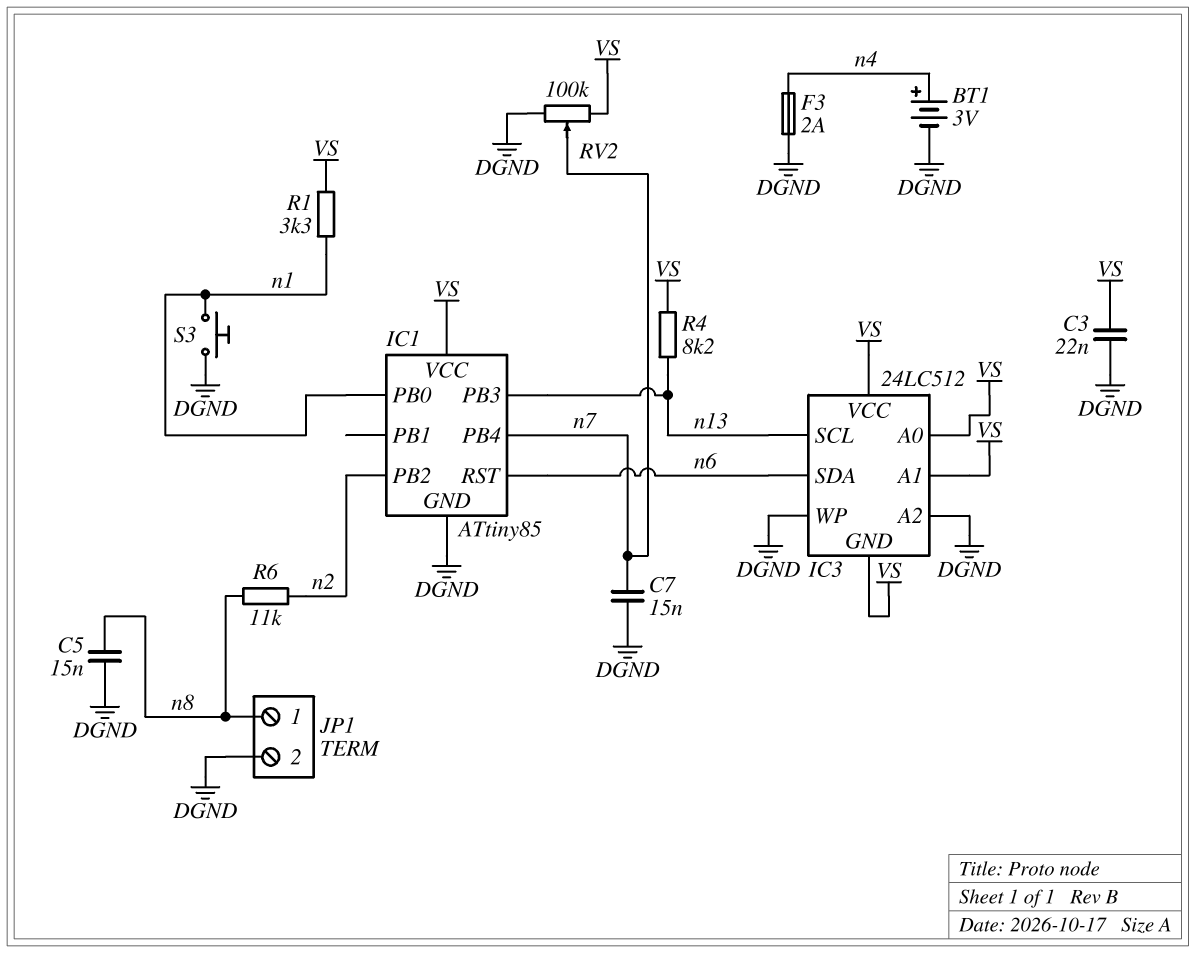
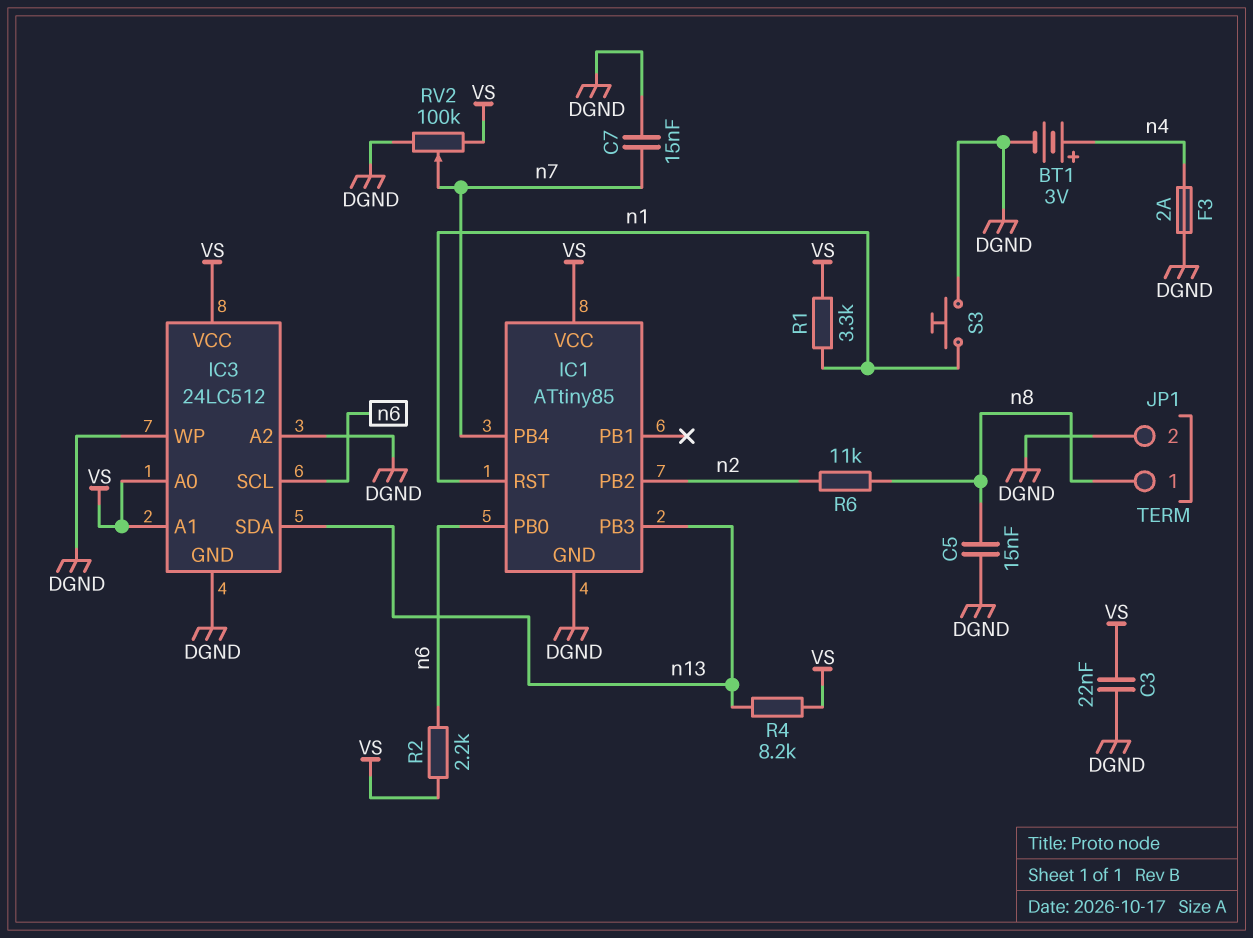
IC1 pin PB0: n1 -> n6
IC1 pin RST: n6 -> n1
IC3 pin GND: VS -> DGND
IC3 pin SCL: n13 -> n6
IC3 pin SDA: n6 -> n13
R2: none -> 2.2k (VS, n6)

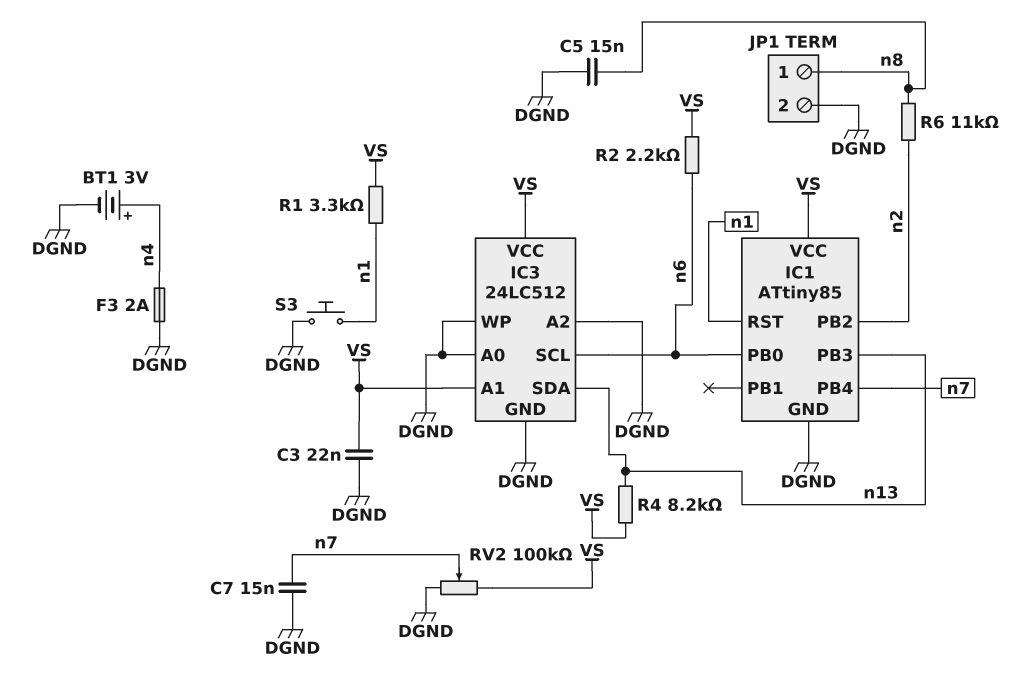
IC3 pin A0: VS -> DGND

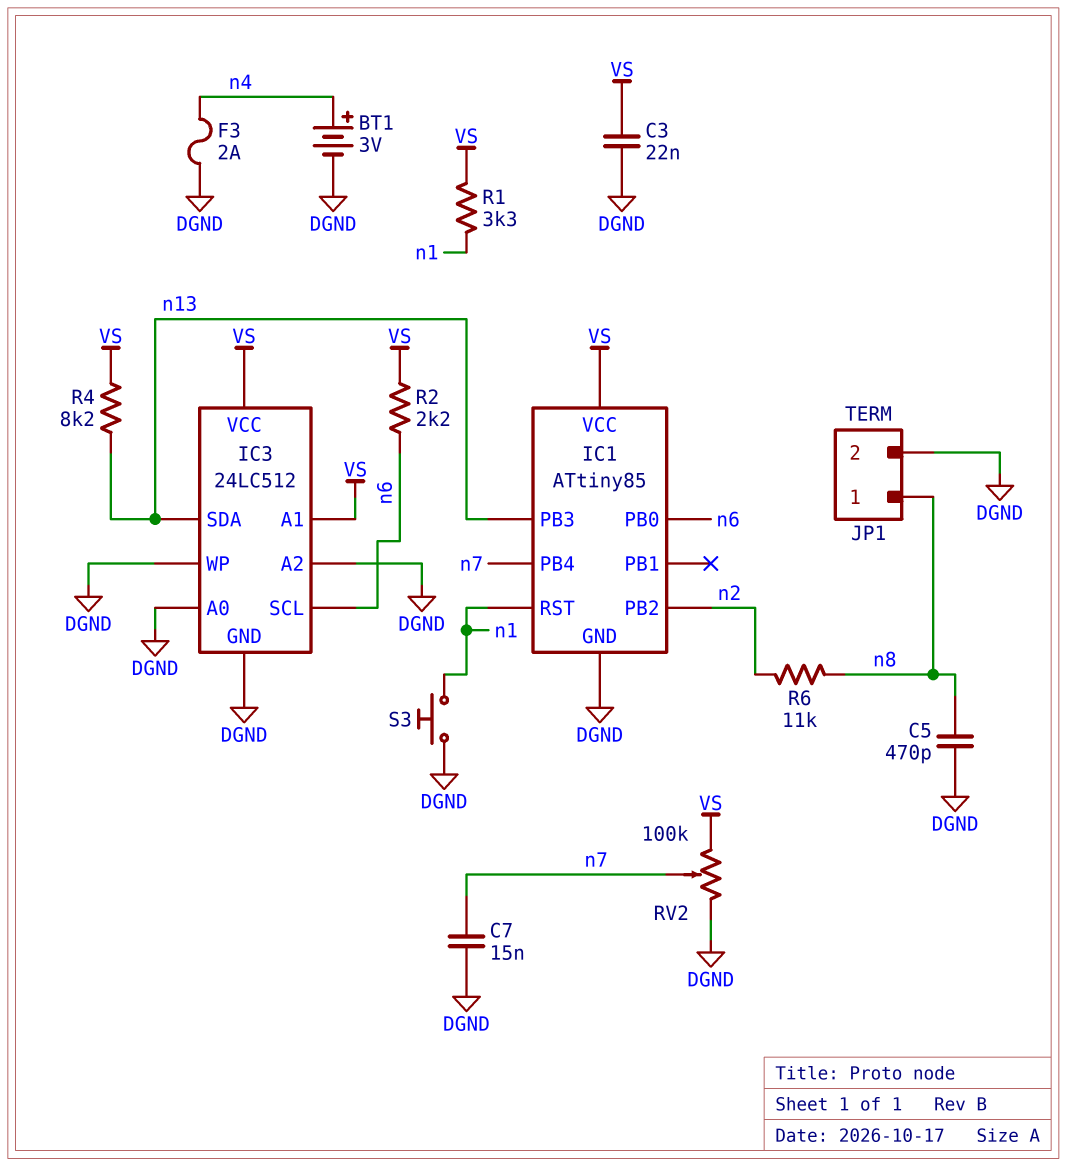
C5: 15nF (DGND, n8) -> 470pF (DGND, n8)

